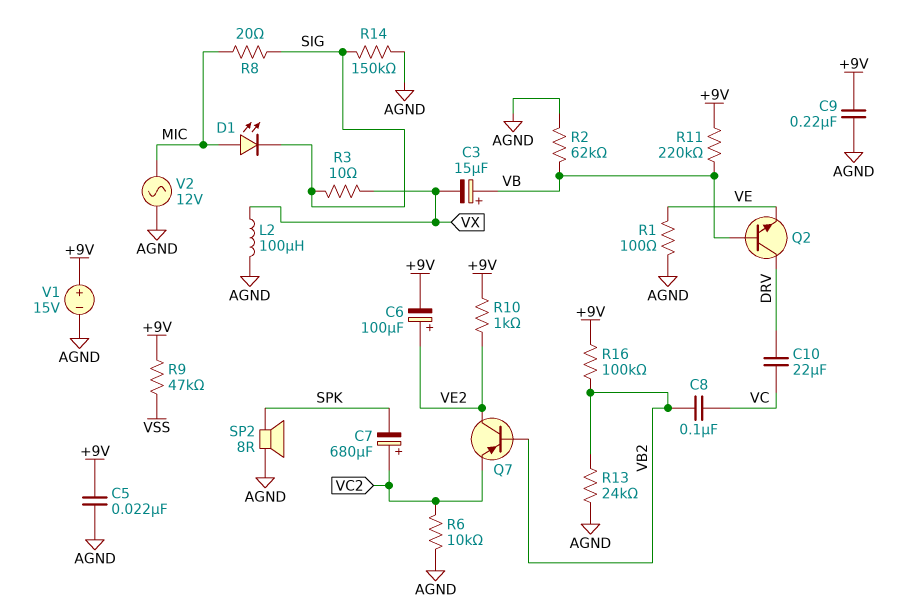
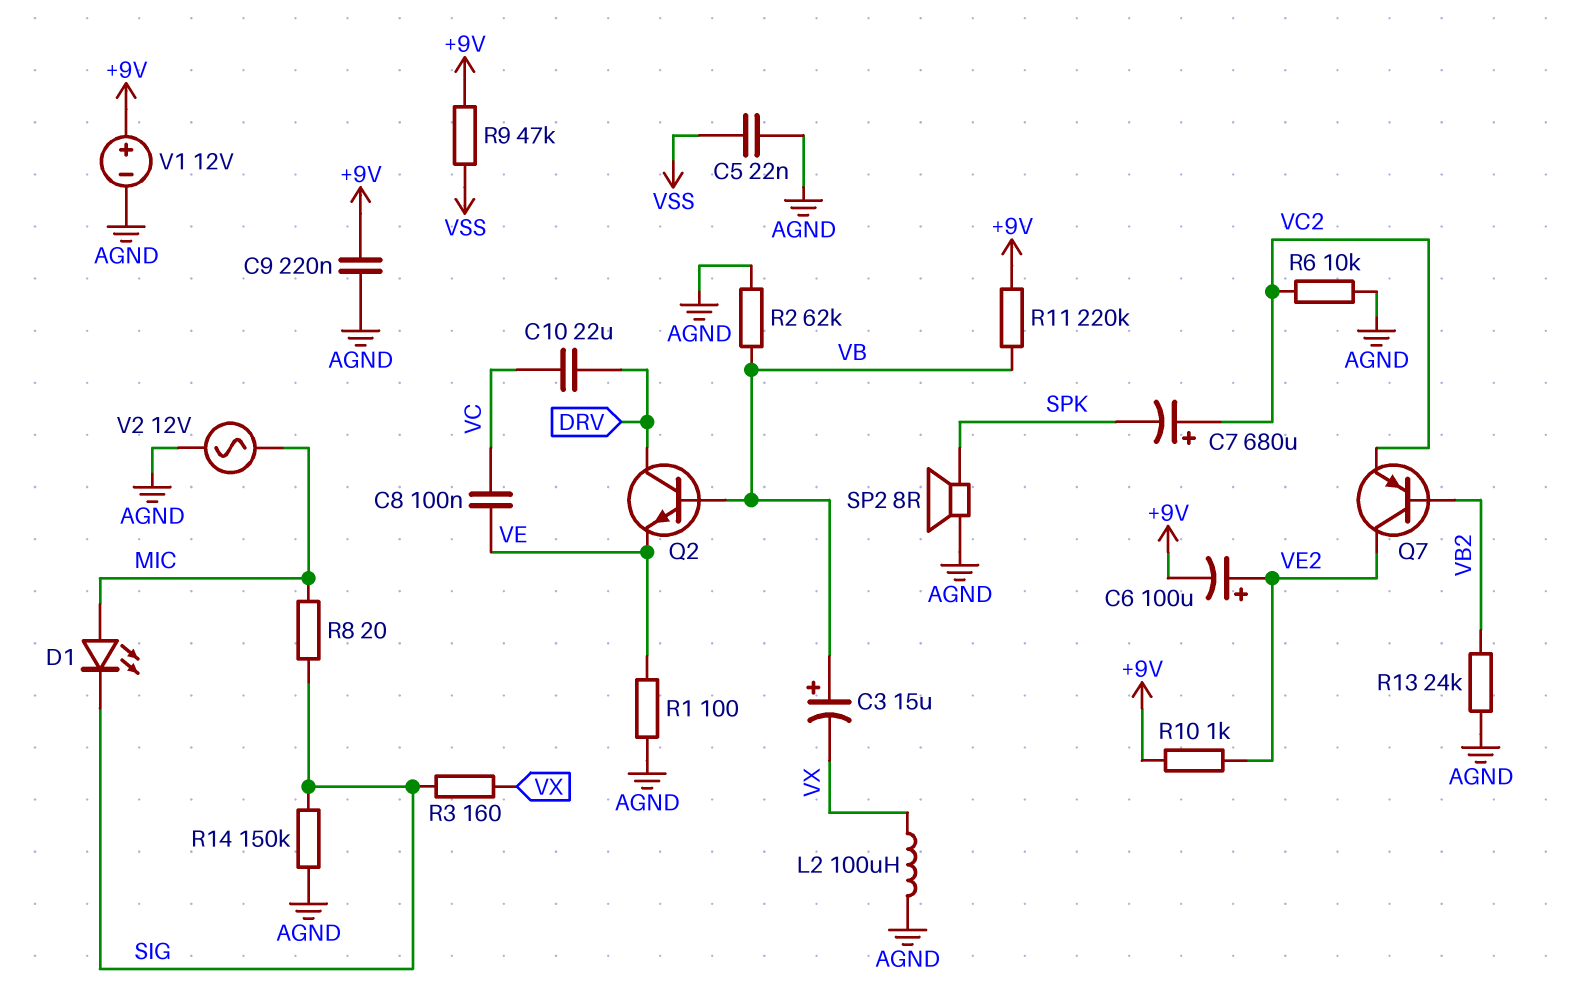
C5: 22nF (+9V, AGND) -> 22nF (AGND, VSS)
C8: 100nF (VB2, VC) -> 100nF (VC, VE)
R3: 10 (SIG, VX) -> 160 (SIG, VX)
R16: 100k (+9V, VB2) -> none
V1: 15V (plus +9V, minus AGND) -> 12V (plus +9V, minus AGND)

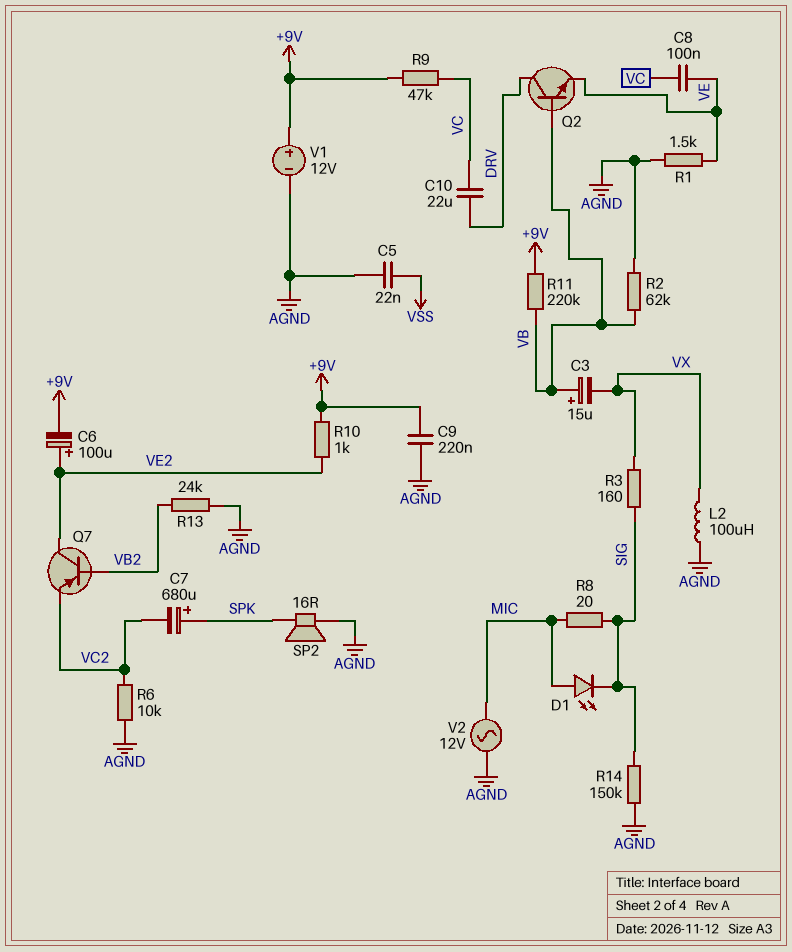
C7: 680uF (plus VC2, minus SPK) -> 680uF (plus SPK, minus VC2)
R1: 100 (AGND, VE) -> 1.5k (AGND, VE)
R9: 47k (+9V, VSS) -> 47k (+9V, VC)
SP2: speaker 8R (AGND, SPK) -> speaker 16R (AGND, SPK)

